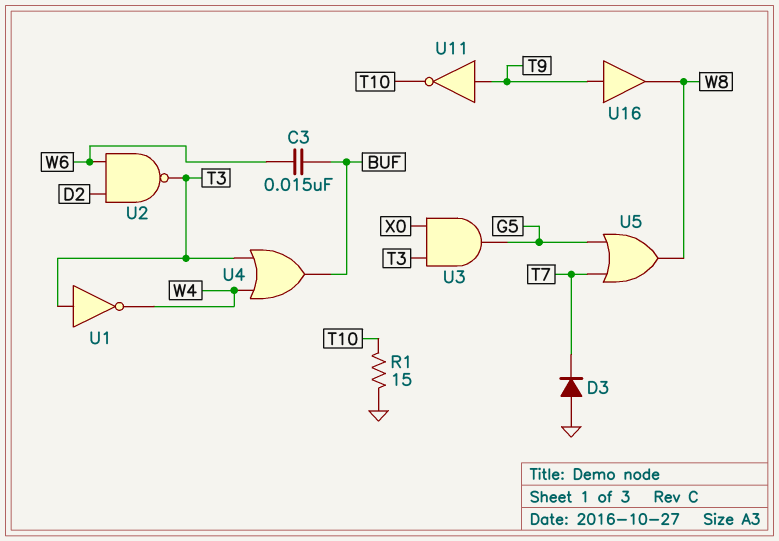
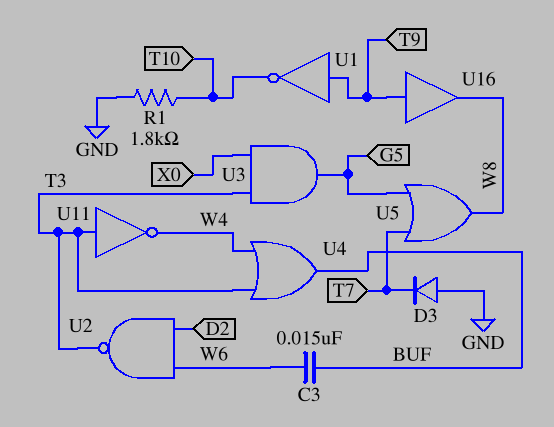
R1: 15 (GND, T10) -> 1.8k (GND, T10)
U1: NOT (in T3, out W4) -> NOT (in T9, out T10)
U11: NOT (in T9, out T10) -> NOT (in T3, out W4)

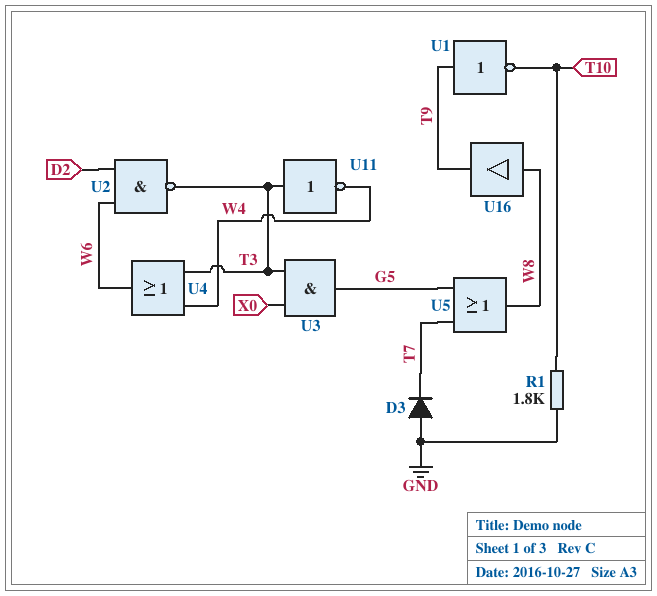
C3: 15nF (BUF, W6) -> none
U4: OR (in T3, in W4, out BUF) -> OR (in T3, in W4, out W6)
U16: buffer (in T9, out W8) -> buffer (in W8, out T9)

